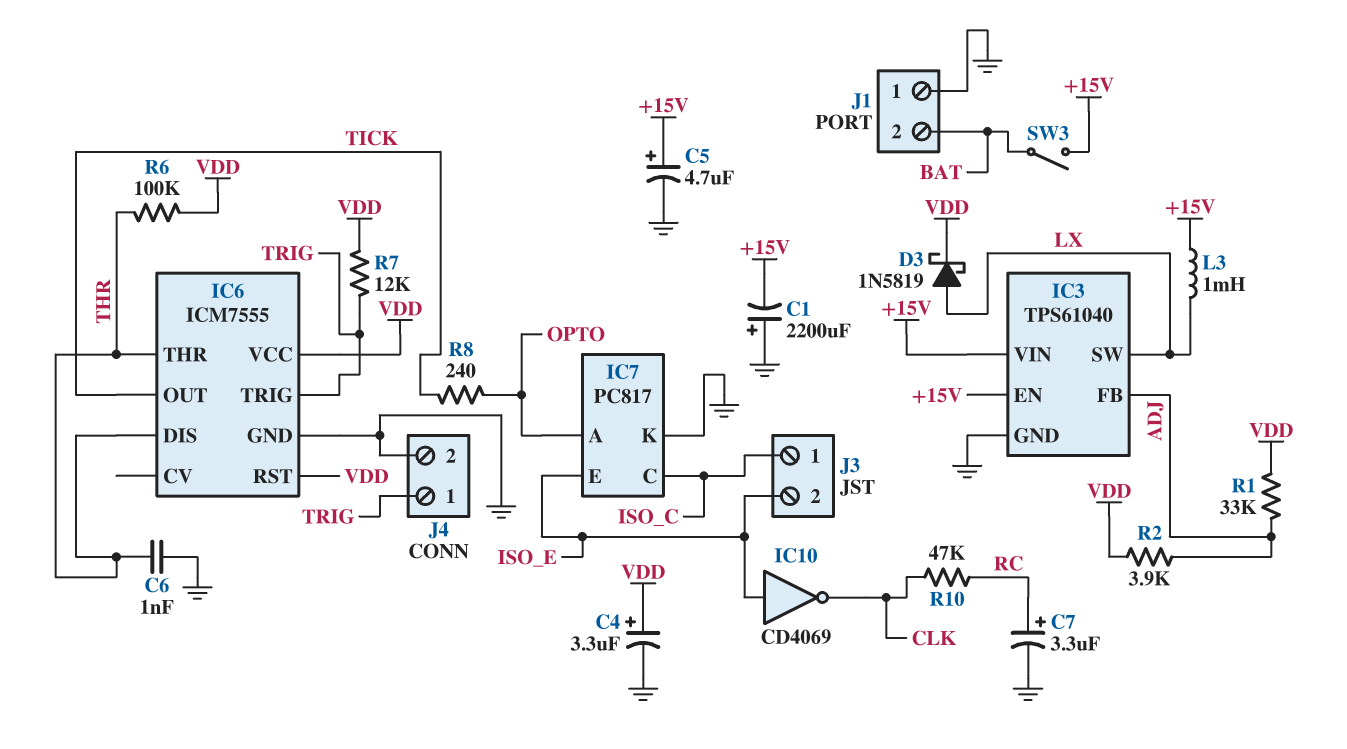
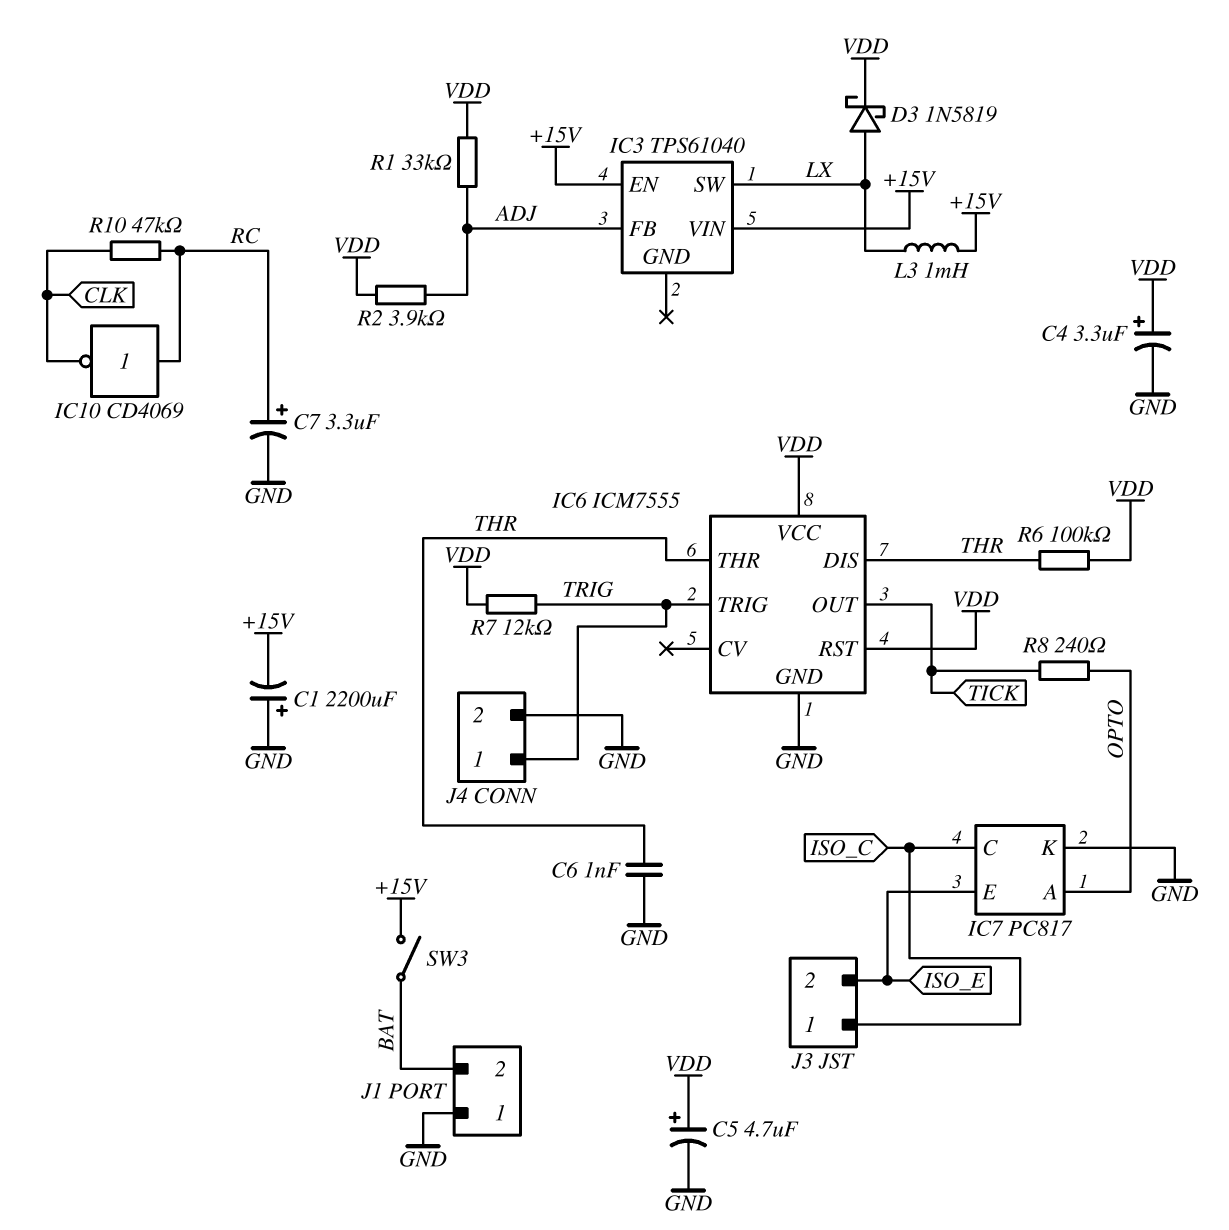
C5: 4.7uF (plus +15V, minus GND) -> 4.7uF (plus VDD, minus GND)
IC3 pin GND: GND -> none
IC10: NOT CD4069 (in ISO_E, out CLK) -> NOT CD4069 (in RC, out CLK)

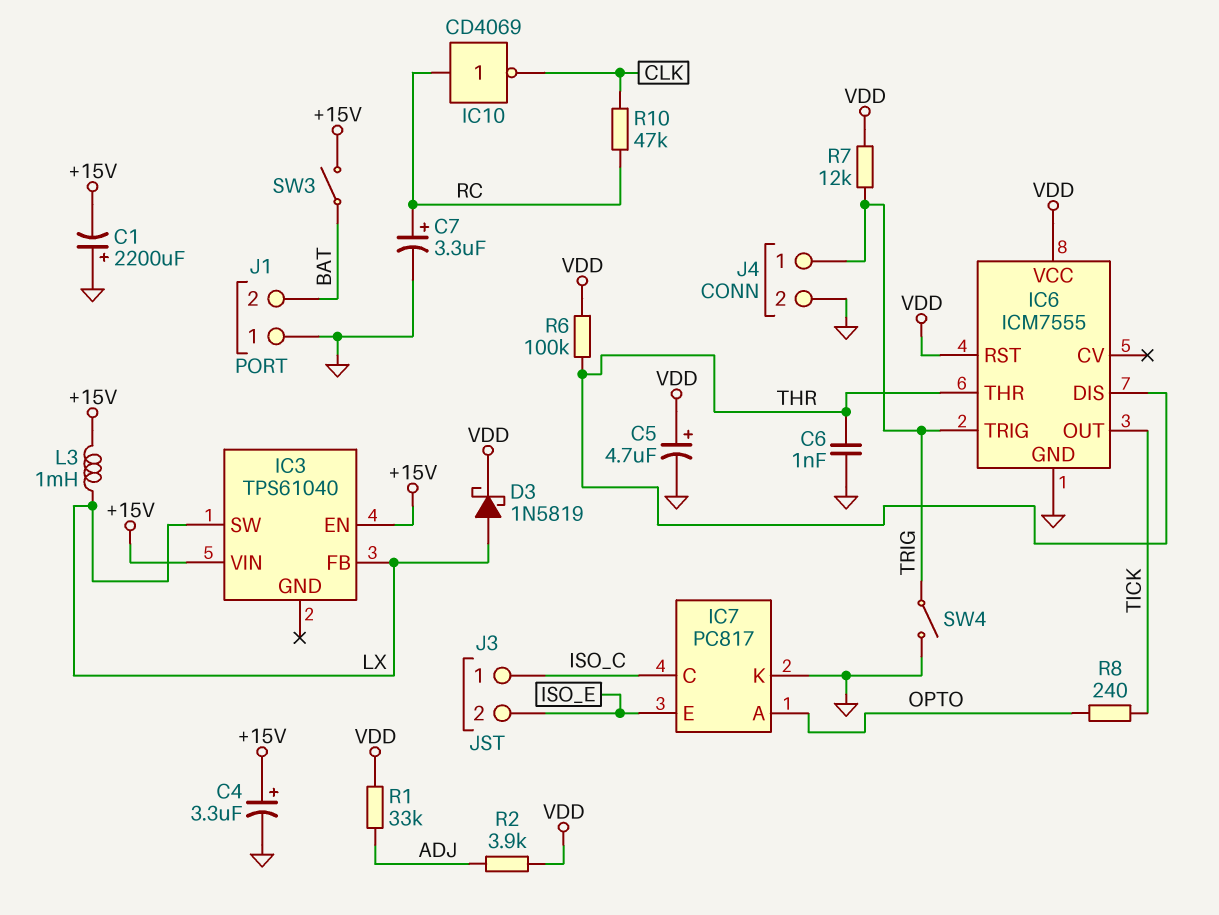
C4: 3.3uF (plus VDD, minus GND) -> 3.3uF (plus +15V, minus GND)
IC3 pin FB: ADJ -> LX
SW4: none -> switch (GND, TRIG)

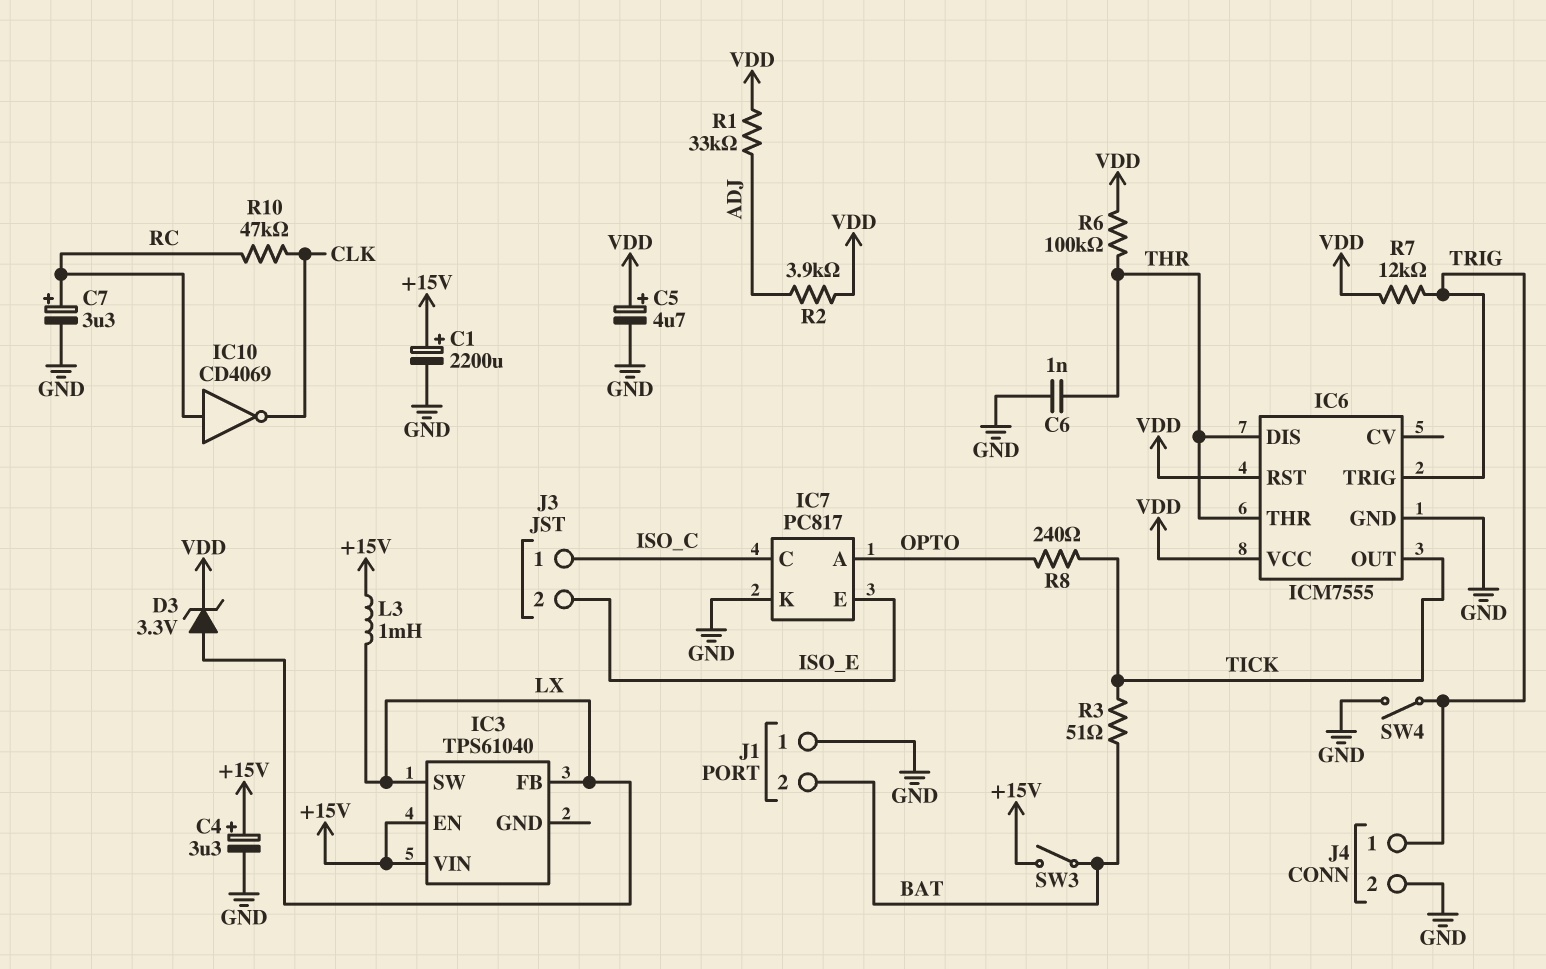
C1: 2200uF (plus GND, minus +15V) -> 2200uF (plus +15V, minus GND)
D3: schottky 1N5819 (A LX, K VDD) -> zener 3.3V (A LX, K VDD)
R3: none -> 51 (BAT, TICK)

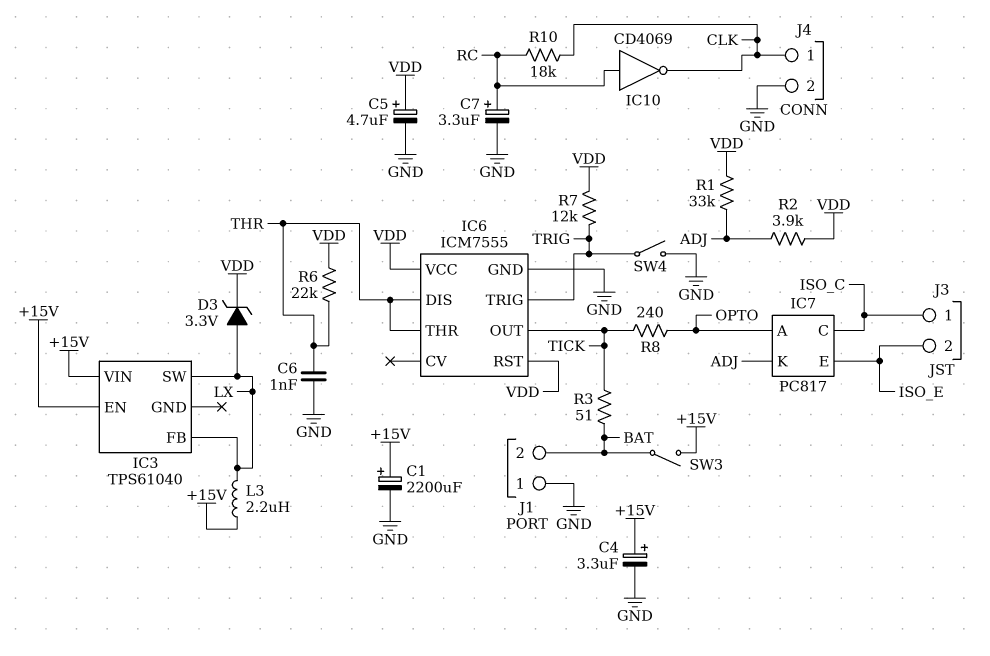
IC7 pin K: GND -> ADJ
J4 pin 1: TRIG -> CLK
L3: 1mH (+15V, LX) -> 2.2uH (+15V, LX)
R6: 100k (THR, VDD) -> 22k (THR, VDD)
R10: 47k (CLK, RC) -> 18k (CLK, RC)

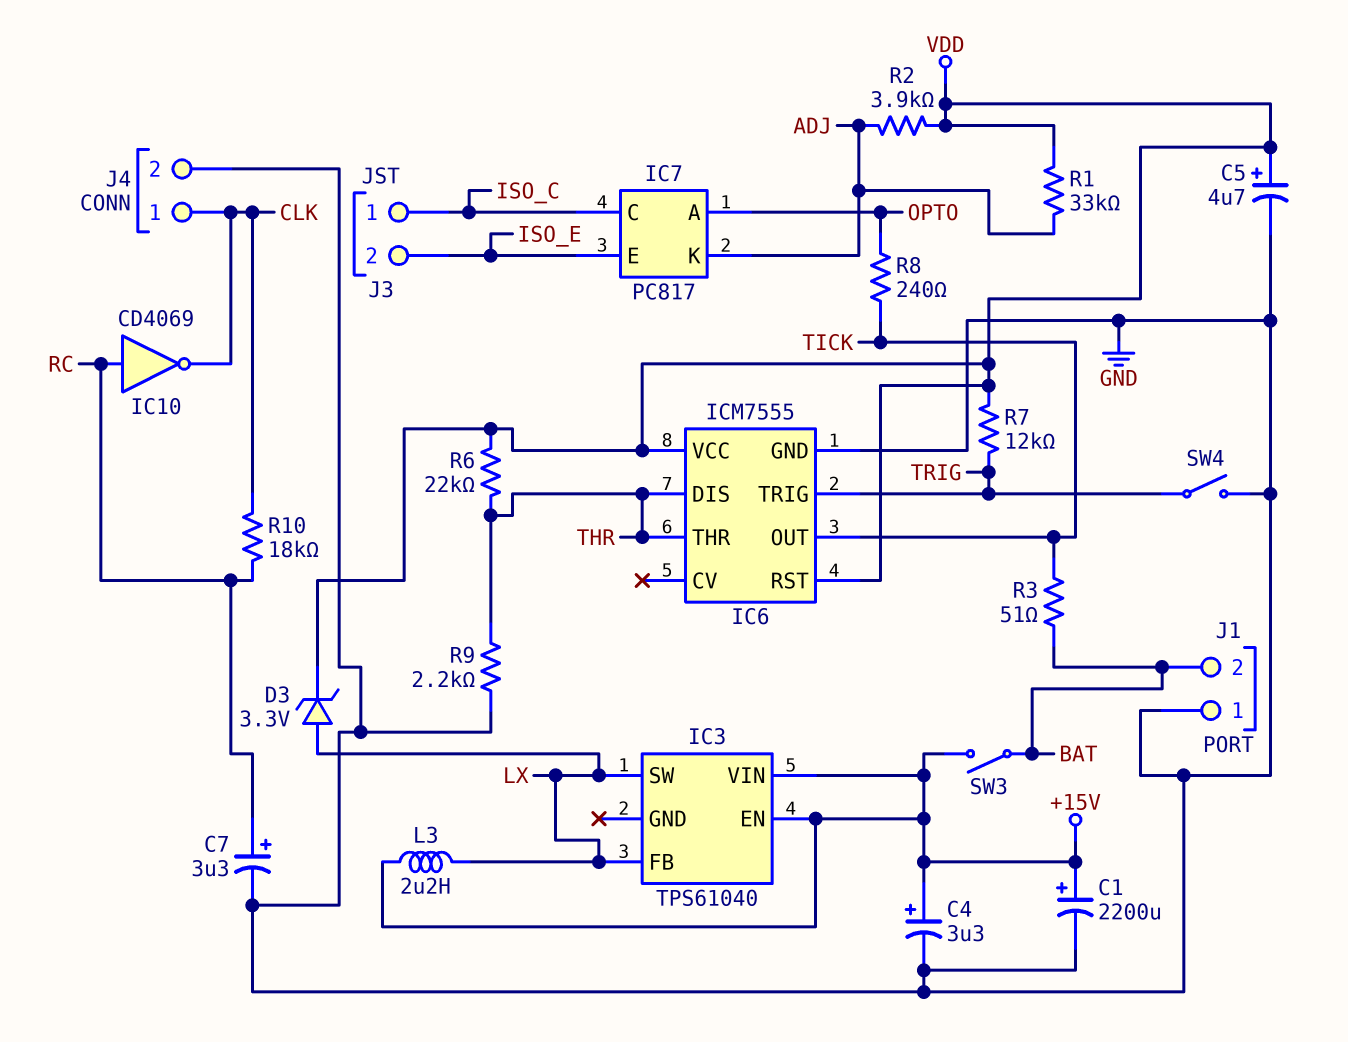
C6: 1nF (GND, THR) -> none
R9: none -> 2.2k (GND, THR)

